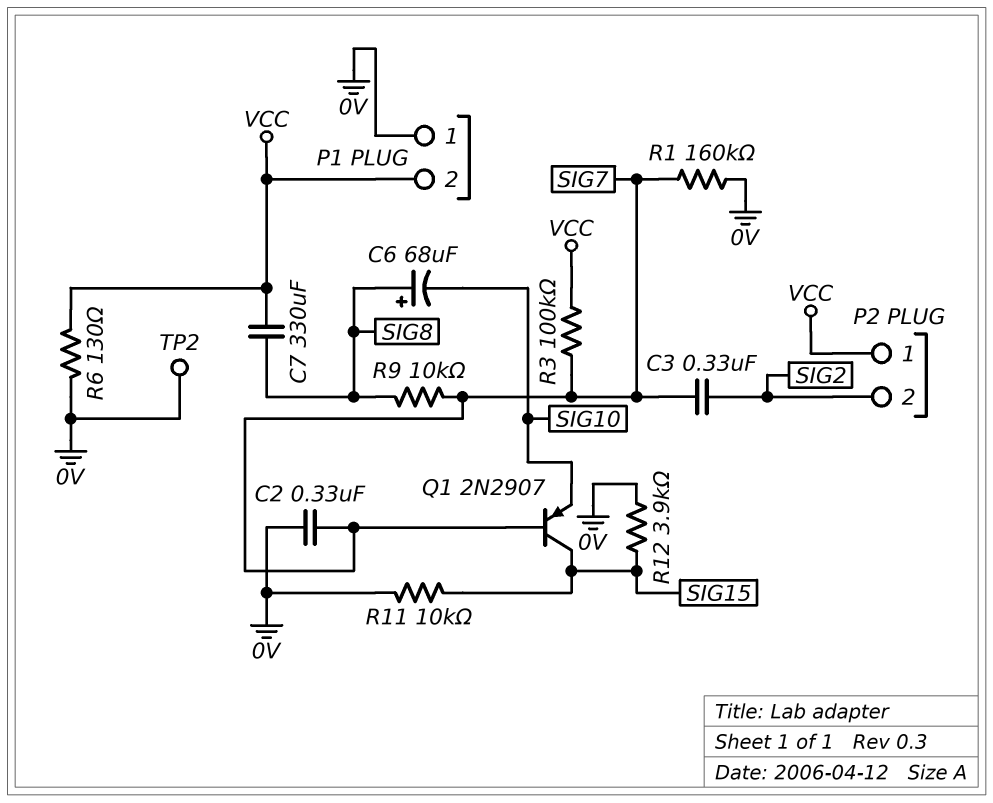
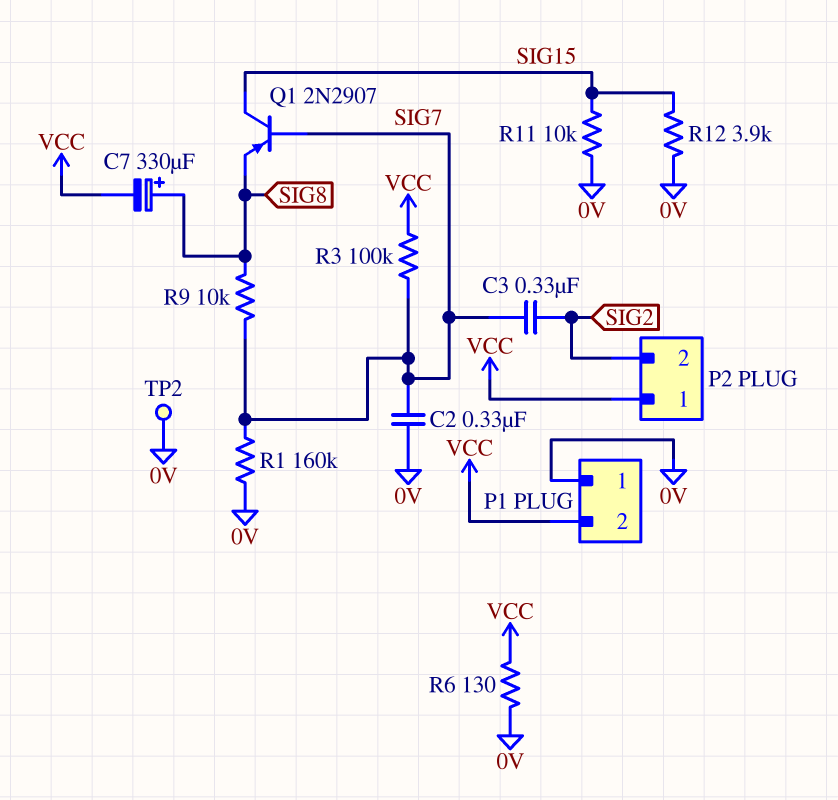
C6: 68uF (plus SIG8, minus SIG10) -> none
C7: 330uF (SIG8, VCC) -> 330uF (plus SIG8, minus VCC)
Q1: PNP 2N2907 (B SIG7, C SIG15, E SIG10) -> PNP 2N2907 (B SIG7, C SIG15, E SIG8)

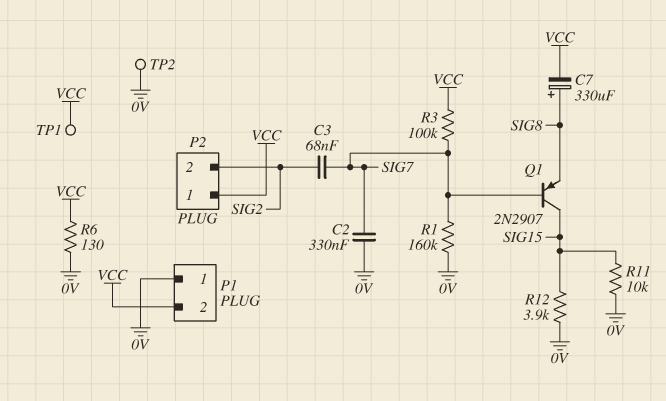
C3: 330nF (SIG2, SIG7) -> 68nF (SIG2, SIG7)
R9: 10k (SIG7, SIG8) -> none
TP1: none -> test point (VCC)

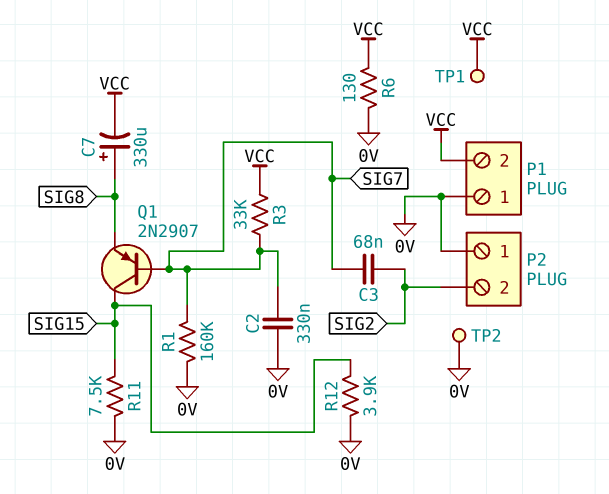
P2 pin 1: VCC -> 0V
R3: 100k (SIG7, VCC) -> 33k (SIG7, VCC)
R11: 10k (0V, SIG15) -> 7.5k (0V, SIG15)

